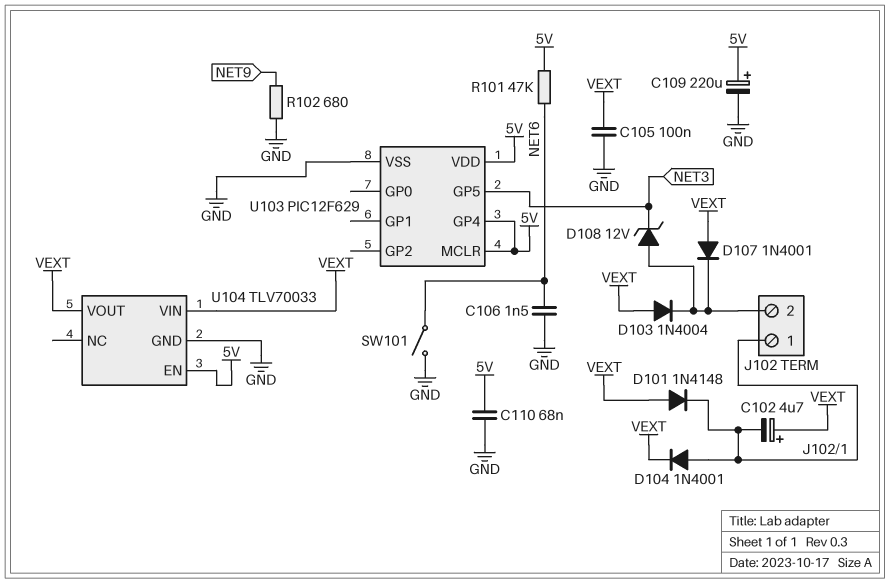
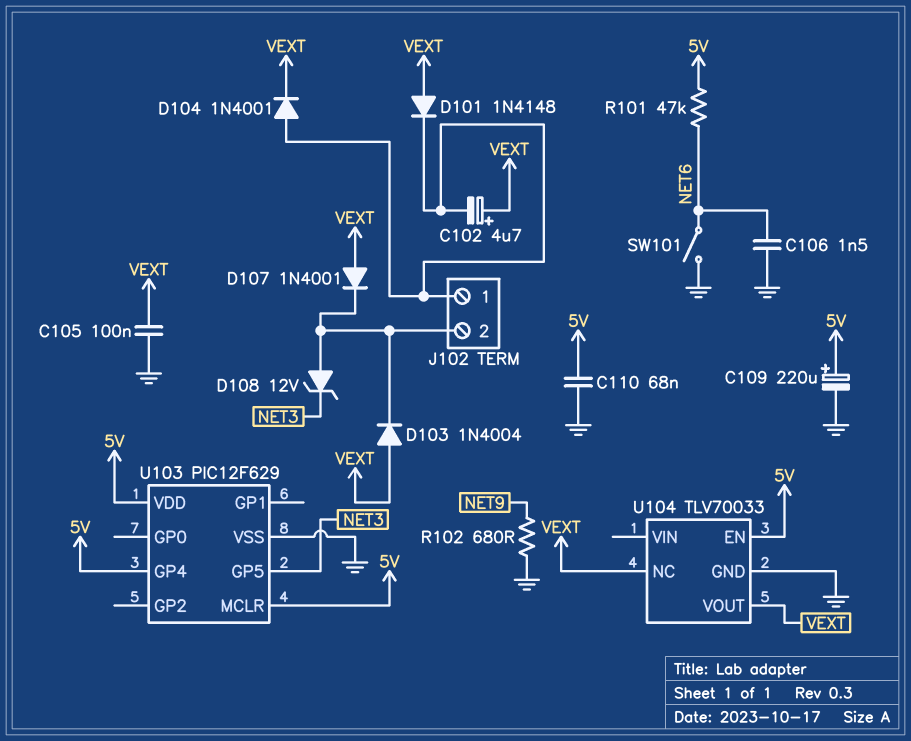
U104 pin NC: none -> VEXT
U104 pin VIN: VEXT -> none

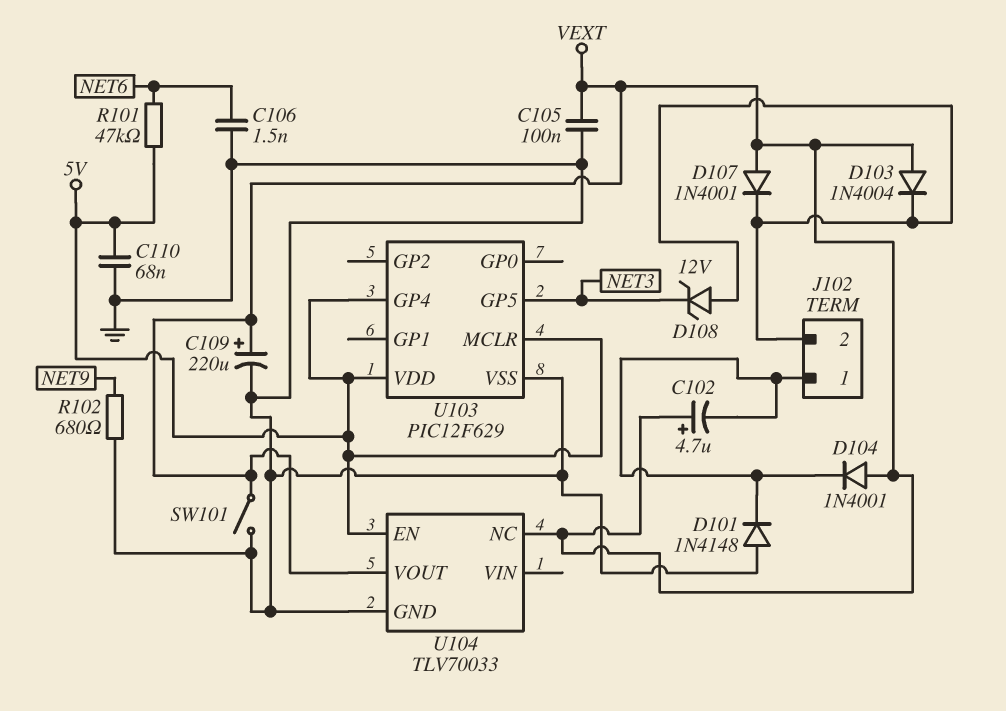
C109: 220uF (plus 5V, minus GND) -> 220uF (plus VEXT, minus GND)
D101: diode 1N4148 (A VEXT, K J102/1) -> diode 1N4148 (A GND, K J102/1)
D104: diode 1N4001 (A J102/1, K VEXT) -> diode 1N4001 (A VEXT, K J102/1)
SW101: switch (GND, NET6) -> switch (GND, VEXT)

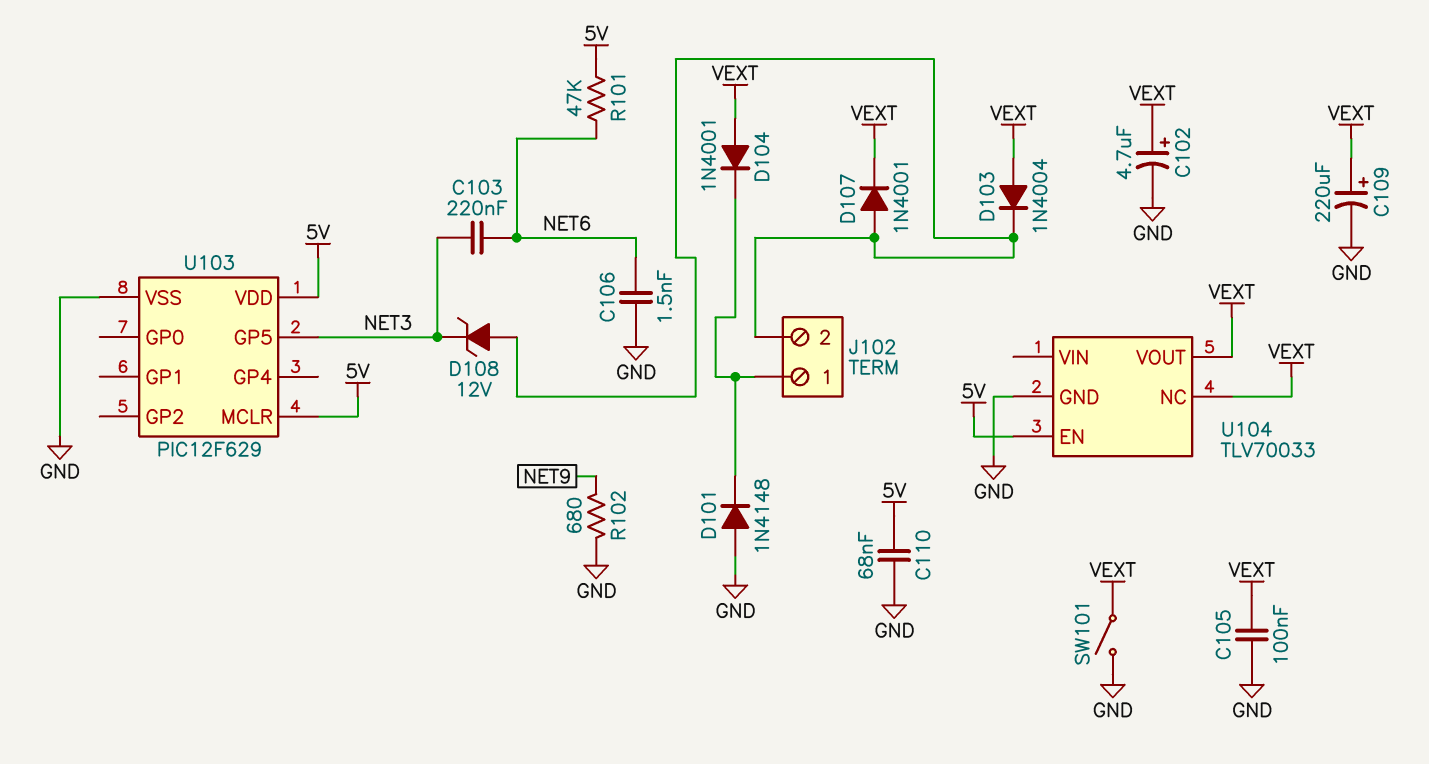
C102: 4.7uF (plus VEXT, minus J102/1) -> 4.7uF (plus VEXT, minus GND)
C103: none -> 220nF (NET3, NET6)
D107: diode 1N4001 (A VEXT, K J102/2) -> diode 1N4001 (A J102/2, K VEXT)
U103 pin GP4: 5V -> none

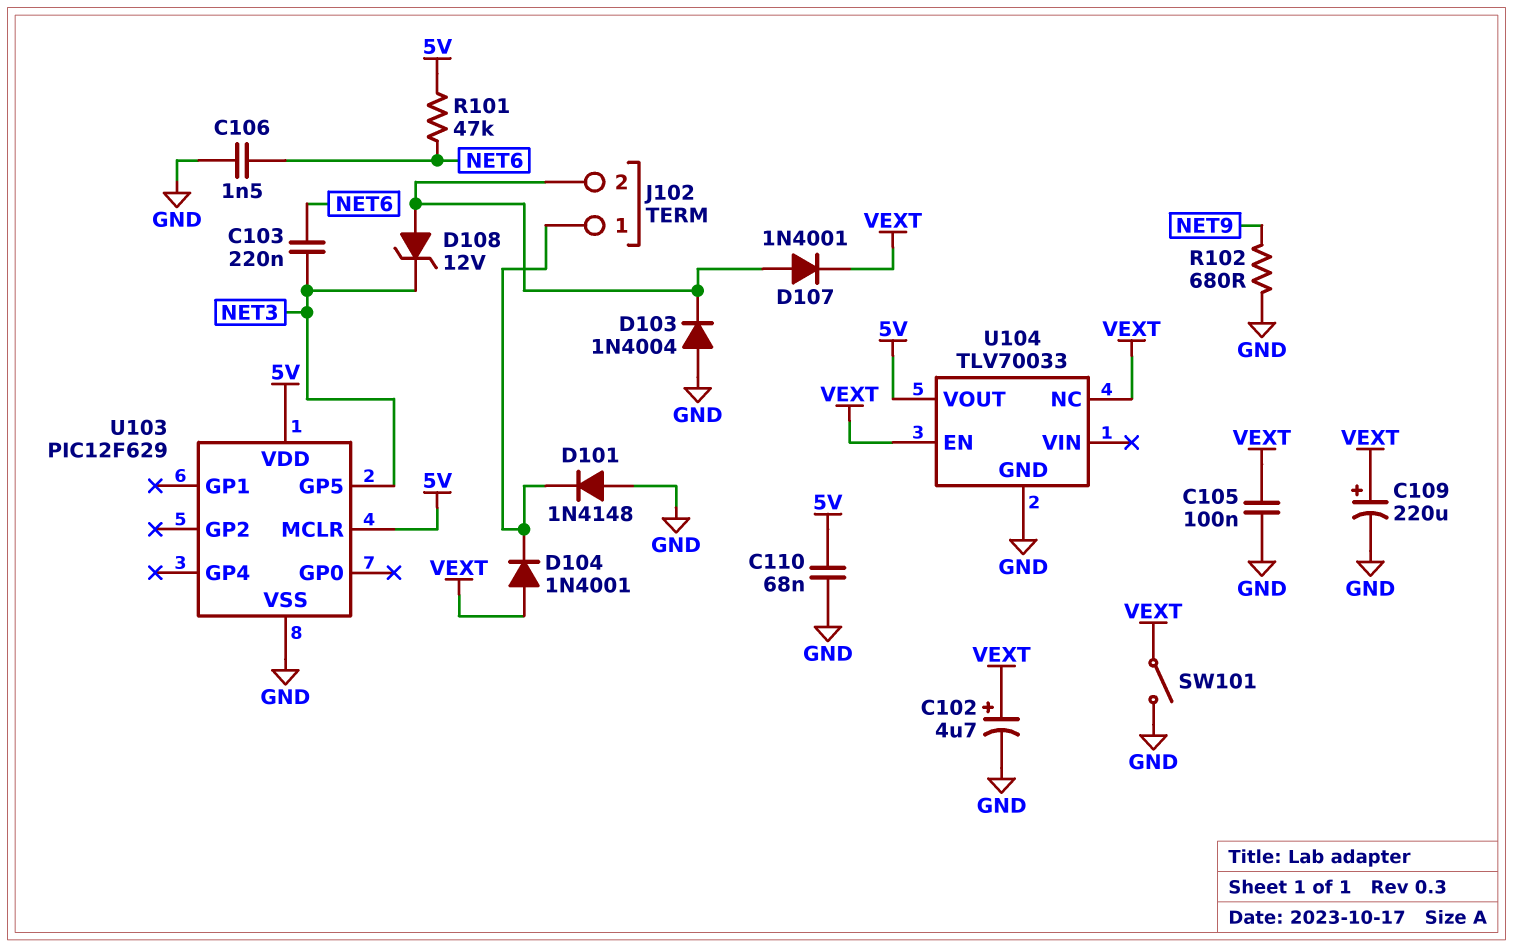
D103: diode 1N4004 (A VEXT, K J102/2) -> diode 1N4004 (A GND, K J102/2)
U104 pin EN: 5V -> VEXT
U104 pin VOUT: VEXT -> 5V

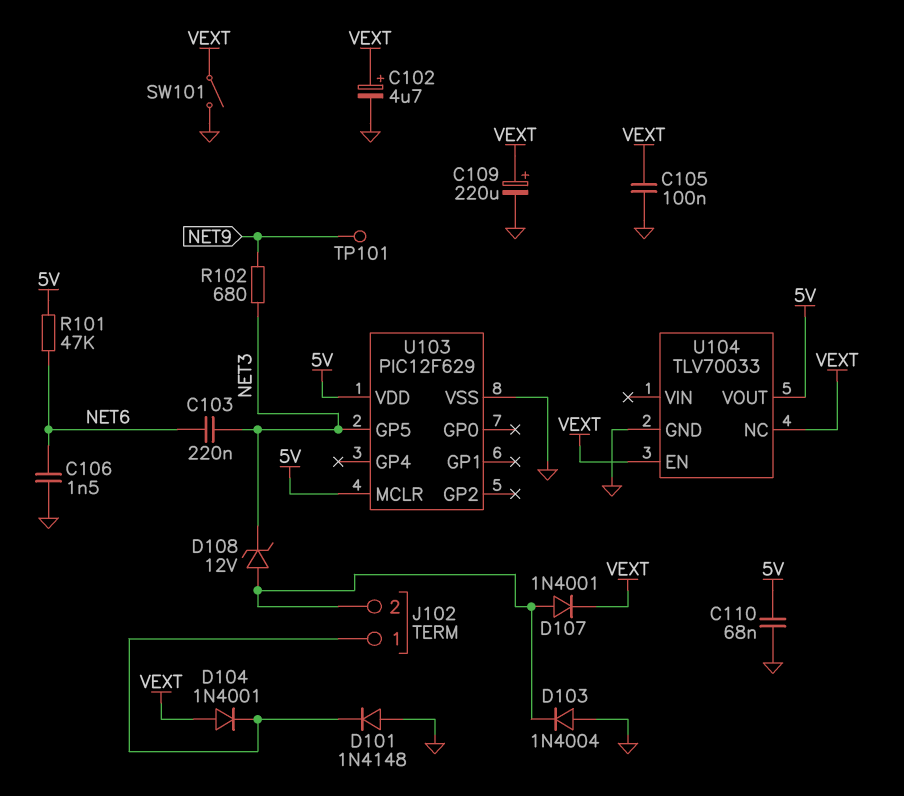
R102: 680 (GND, NET9) -> 680 (NET3, NET9)
TP101: none -> test point (NET9)

